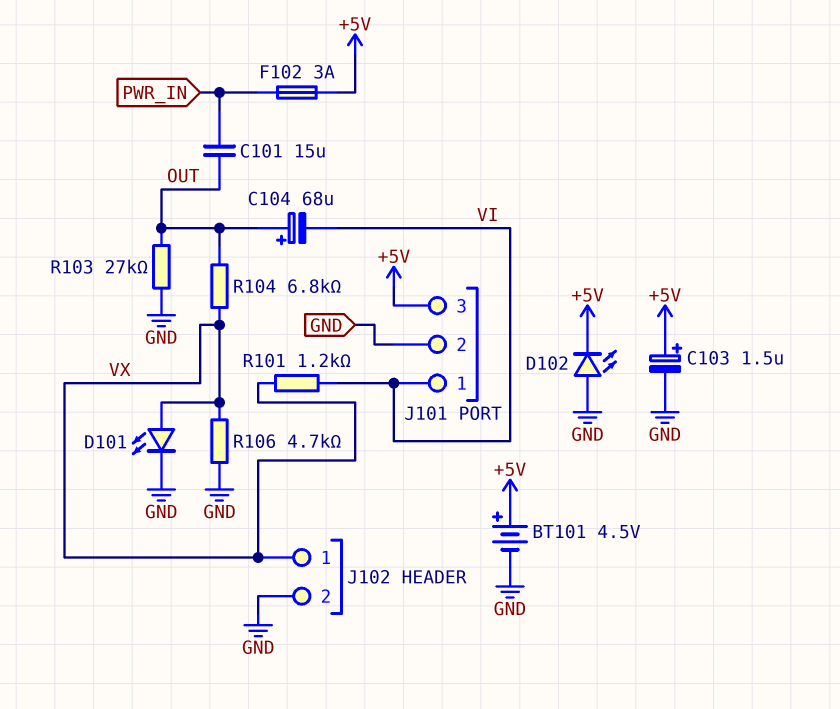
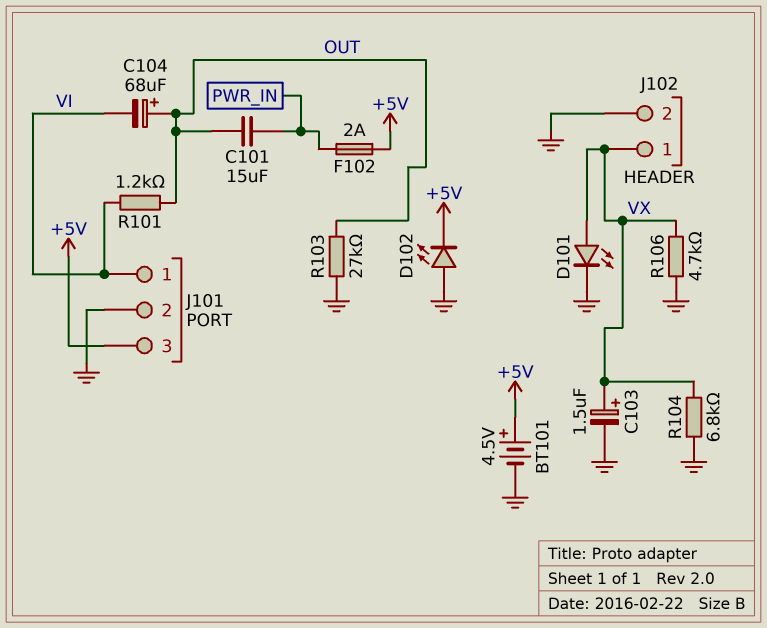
C103: 1.5uF (plus +5V, minus GND) -> 1.5uF (plus VX, minus GND)
F102: 3A (+5V, PWR_IN) -> 2A (+5V, PWR_IN)
R101: 1.2k (VI, VX) -> 1.2k (OUT, VI)
R104: 6.8k (OUT, VX) -> 6.8k (GND, VX)

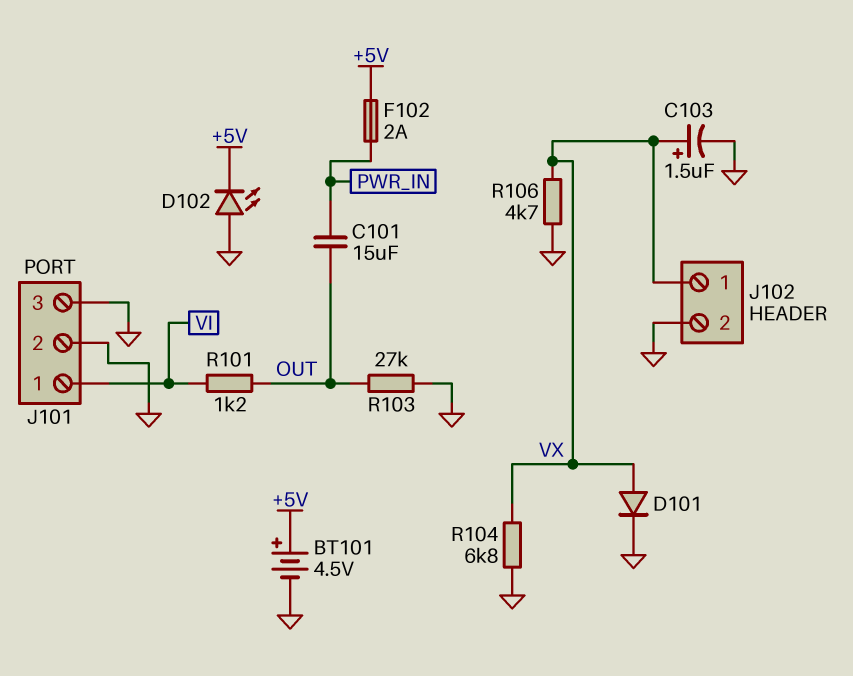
C104: 68uF (plus OUT, minus VI) -> none
D101: LED (A VX, K GND) -> diode (A VX, K GND)
J101 pin 3: +5V -> GND

